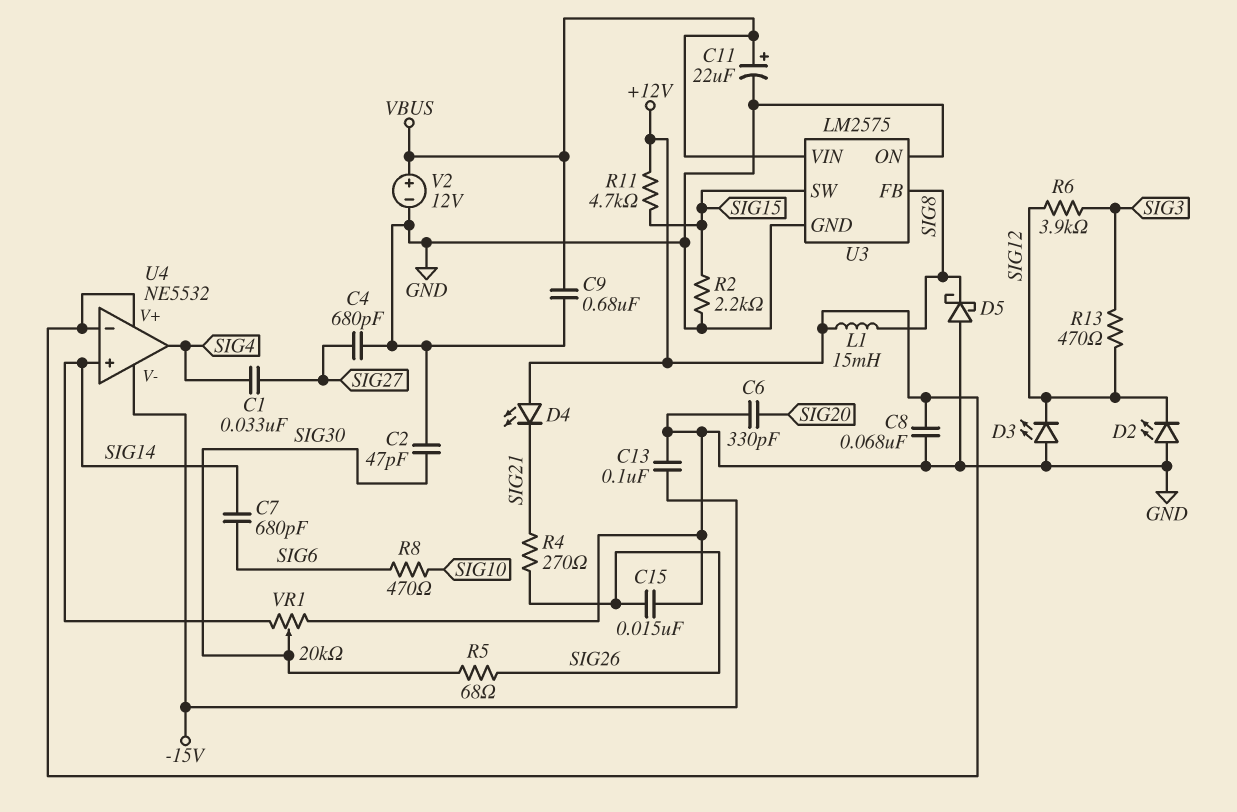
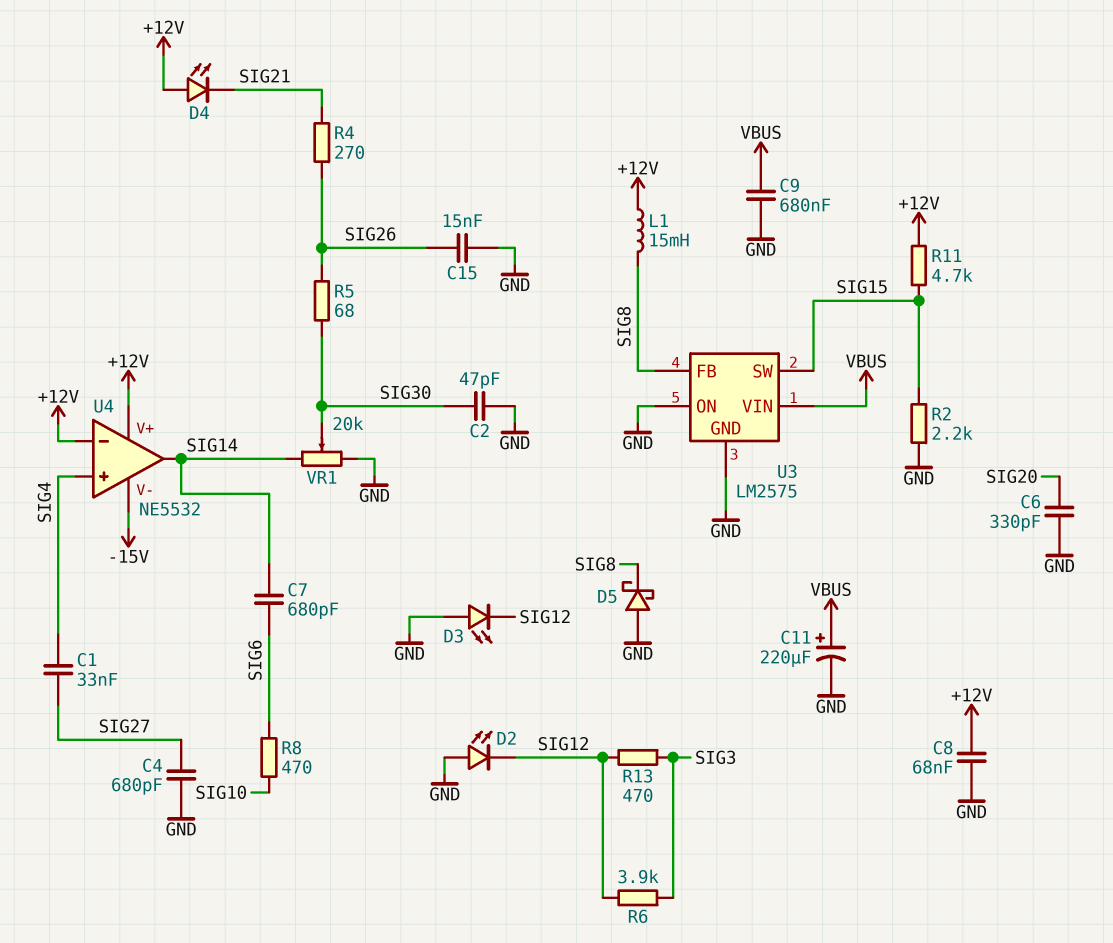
C11: 22uF (plus VBUS, minus GND) -> 220uF (plus VBUS, minus GND)
C13: 100nF (-15V, GND) -> none
U4 pin in+: SIG14 -> SIG4
U4 pin out: SIG4 -> SIG14
V2: 12V (plus VBUS, minus GND) -> none

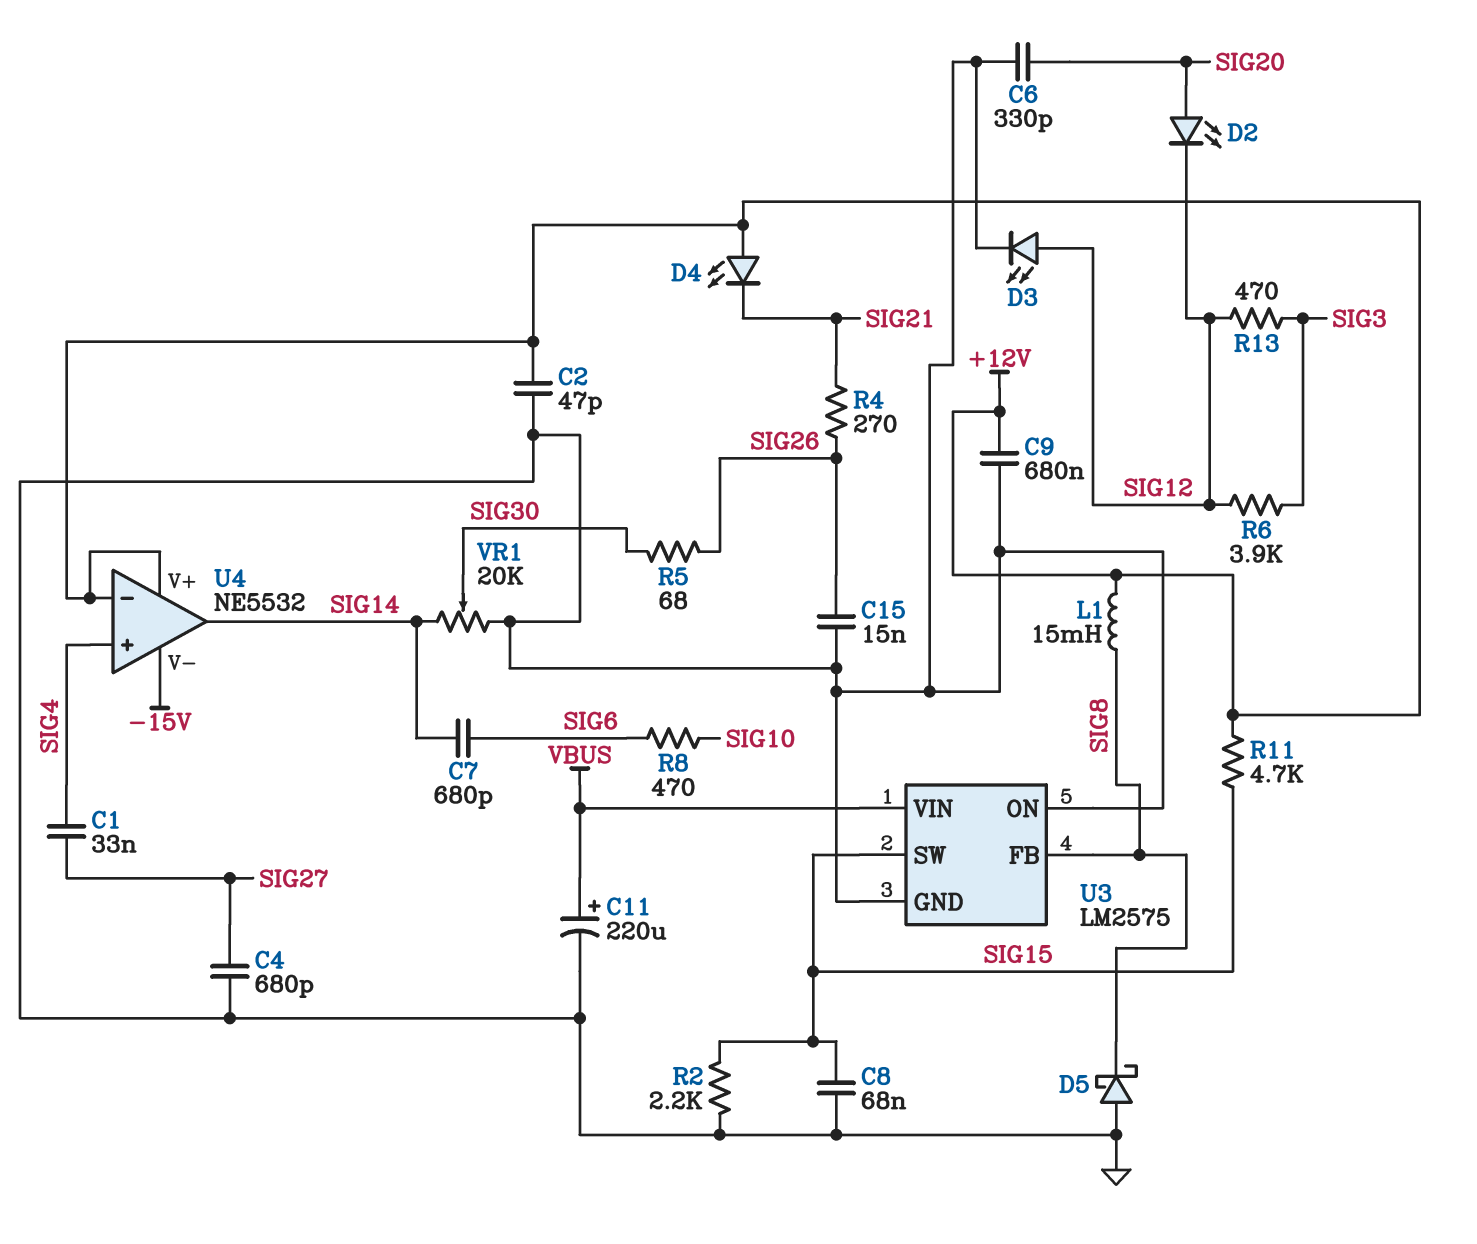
C2: 47pF (GND, SIG30) -> 47pF (+12V, GND)
C8: 68nF (+12V, GND) -> 68nF (GND, SIG15)
C9: 680nF (GND, VBUS) -> 680nF (+12V, GND)
D2: LED (A GND, K SIG12) -> LED (A SIG20, K SIG12)
D3: LED (A GND, K SIG12) -> LED (A SIG12, K GND)

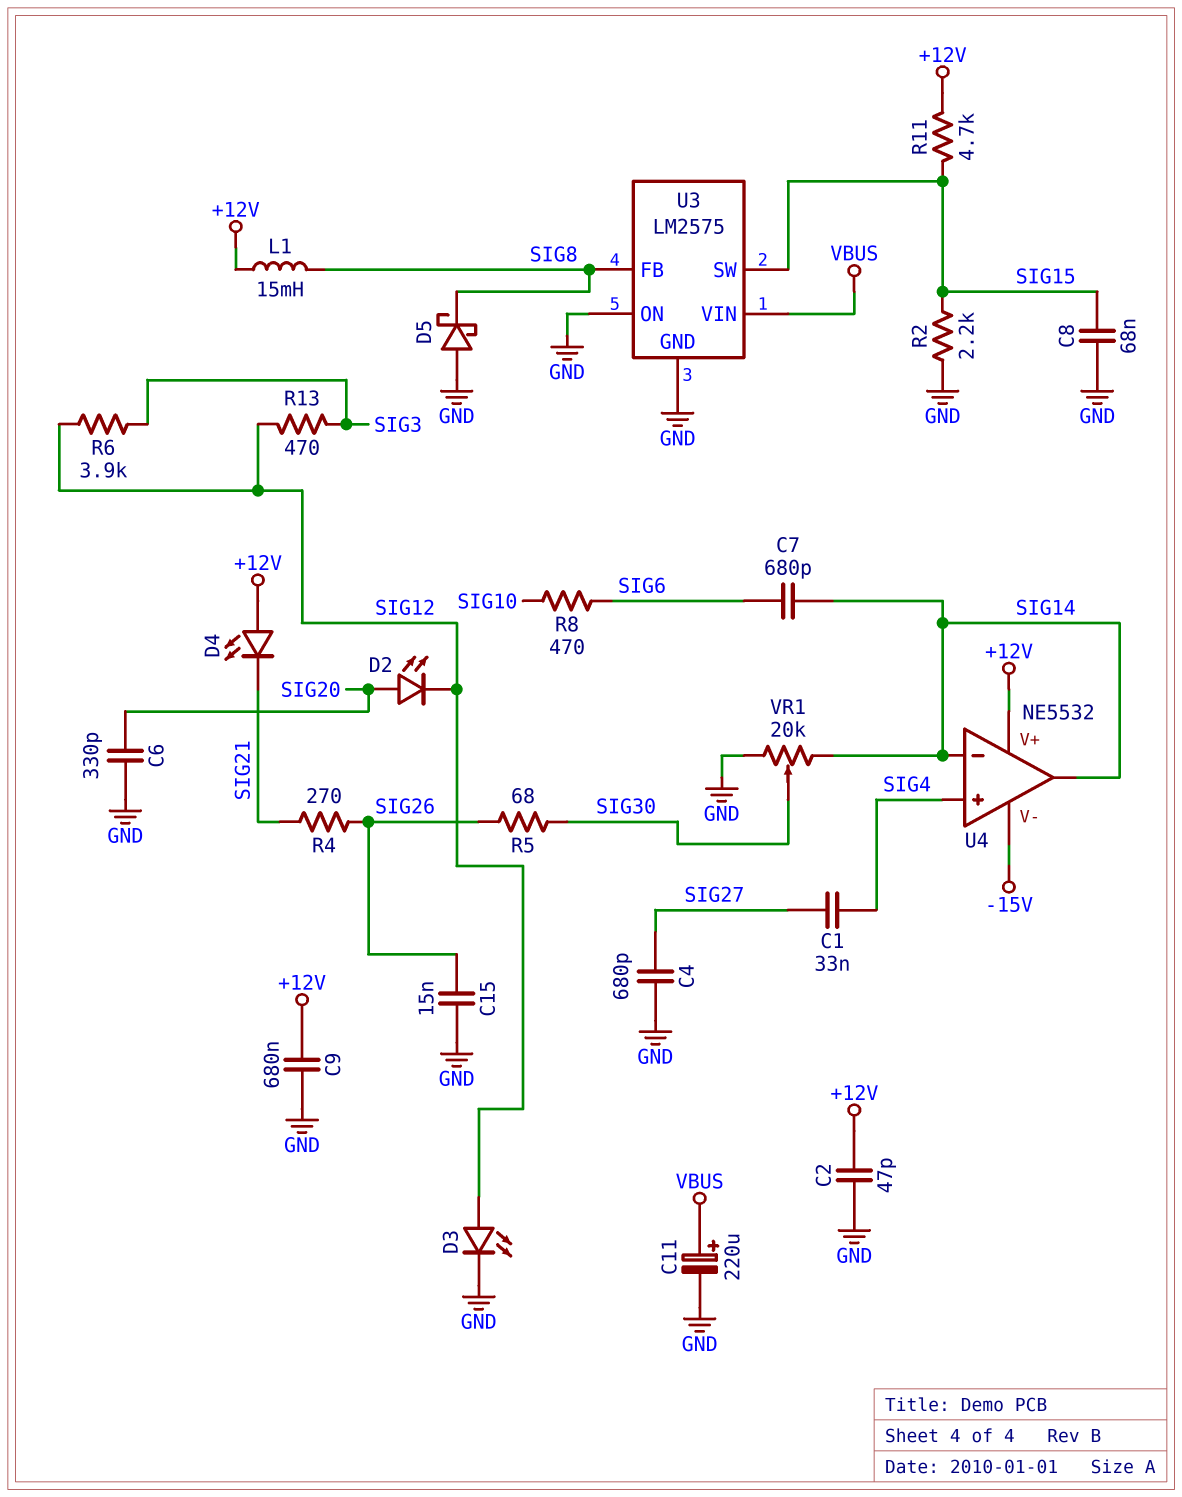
U4 pin in-: +12V -> SIG14

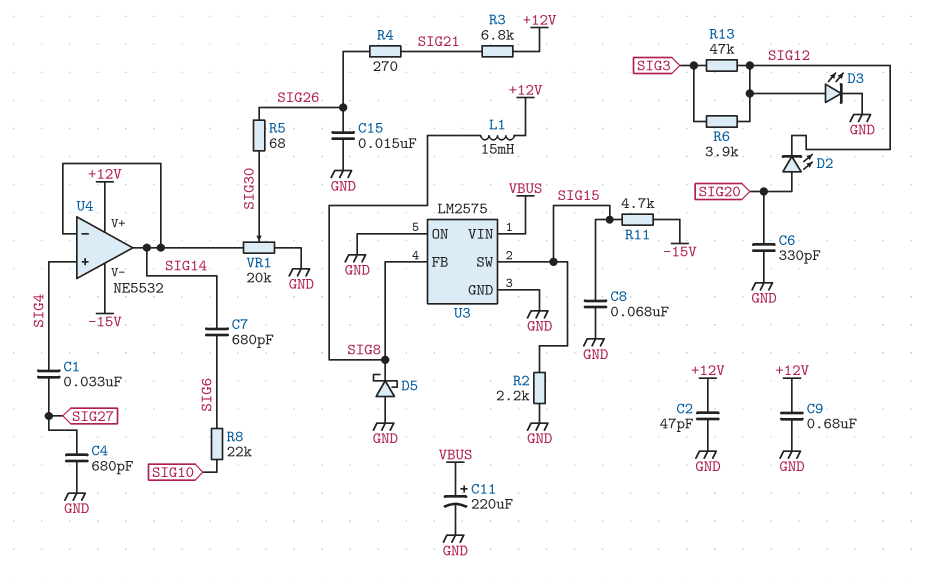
D4: LED (A +12V, K SIG21) -> none
R3: none -> 6.8k (+12V, SIG21)
R8: 470 (SIG6, SIG10) -> 22k (SIG6, SIG10)
R11: 4.7k (+12V, SIG15) -> 4.7k (-15V, SIG15)
R13: 470 (SIG3, SIG12) -> 47k (SIG3, SIG12)

